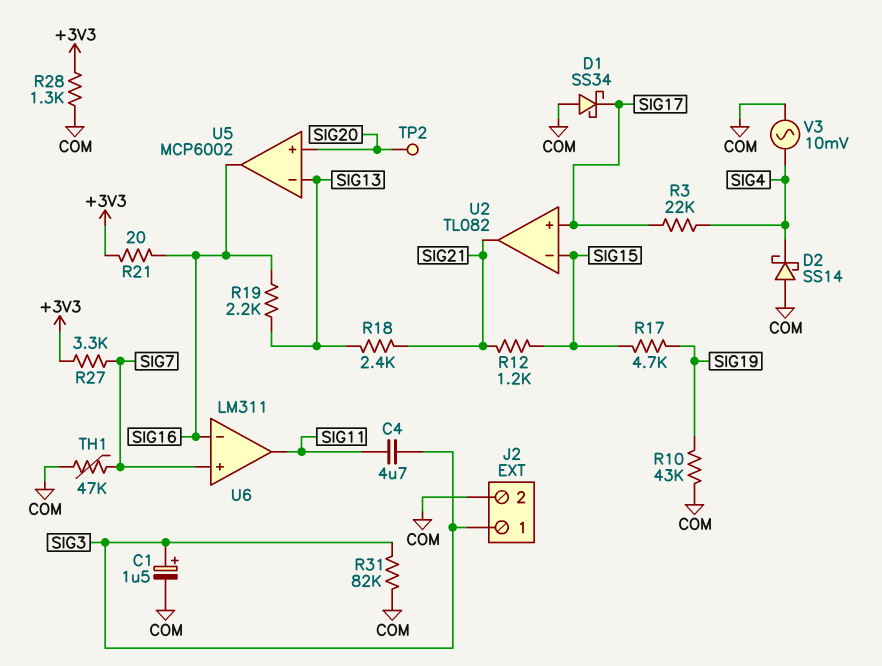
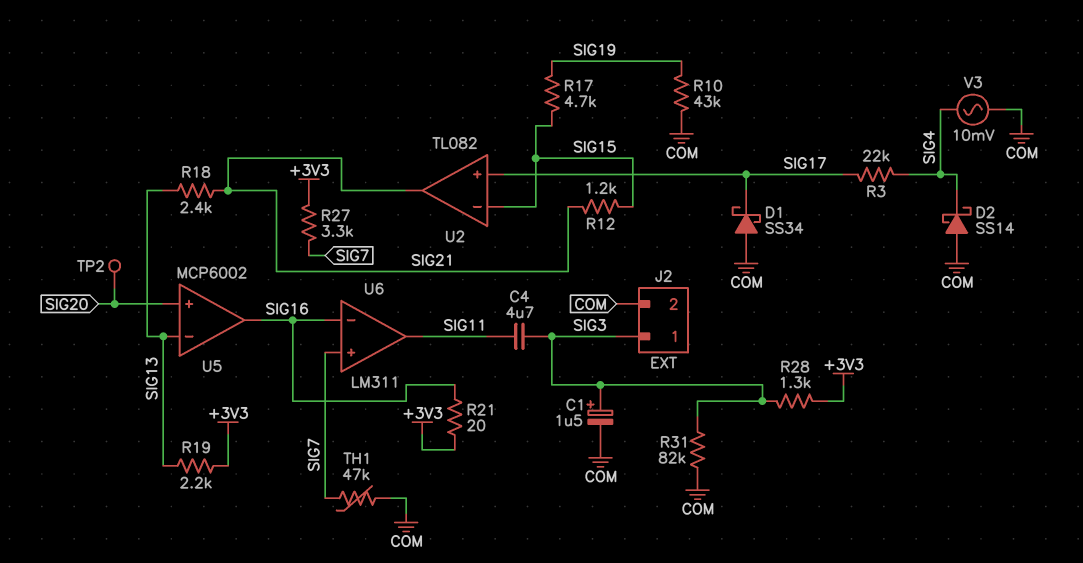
R19: 2.2k (SIG13, SIG16) -> 2.2k (+3V3, SIG13)
R28: 1.3k (+3V3, COM) -> 1.3k (+3V3, SIG3)

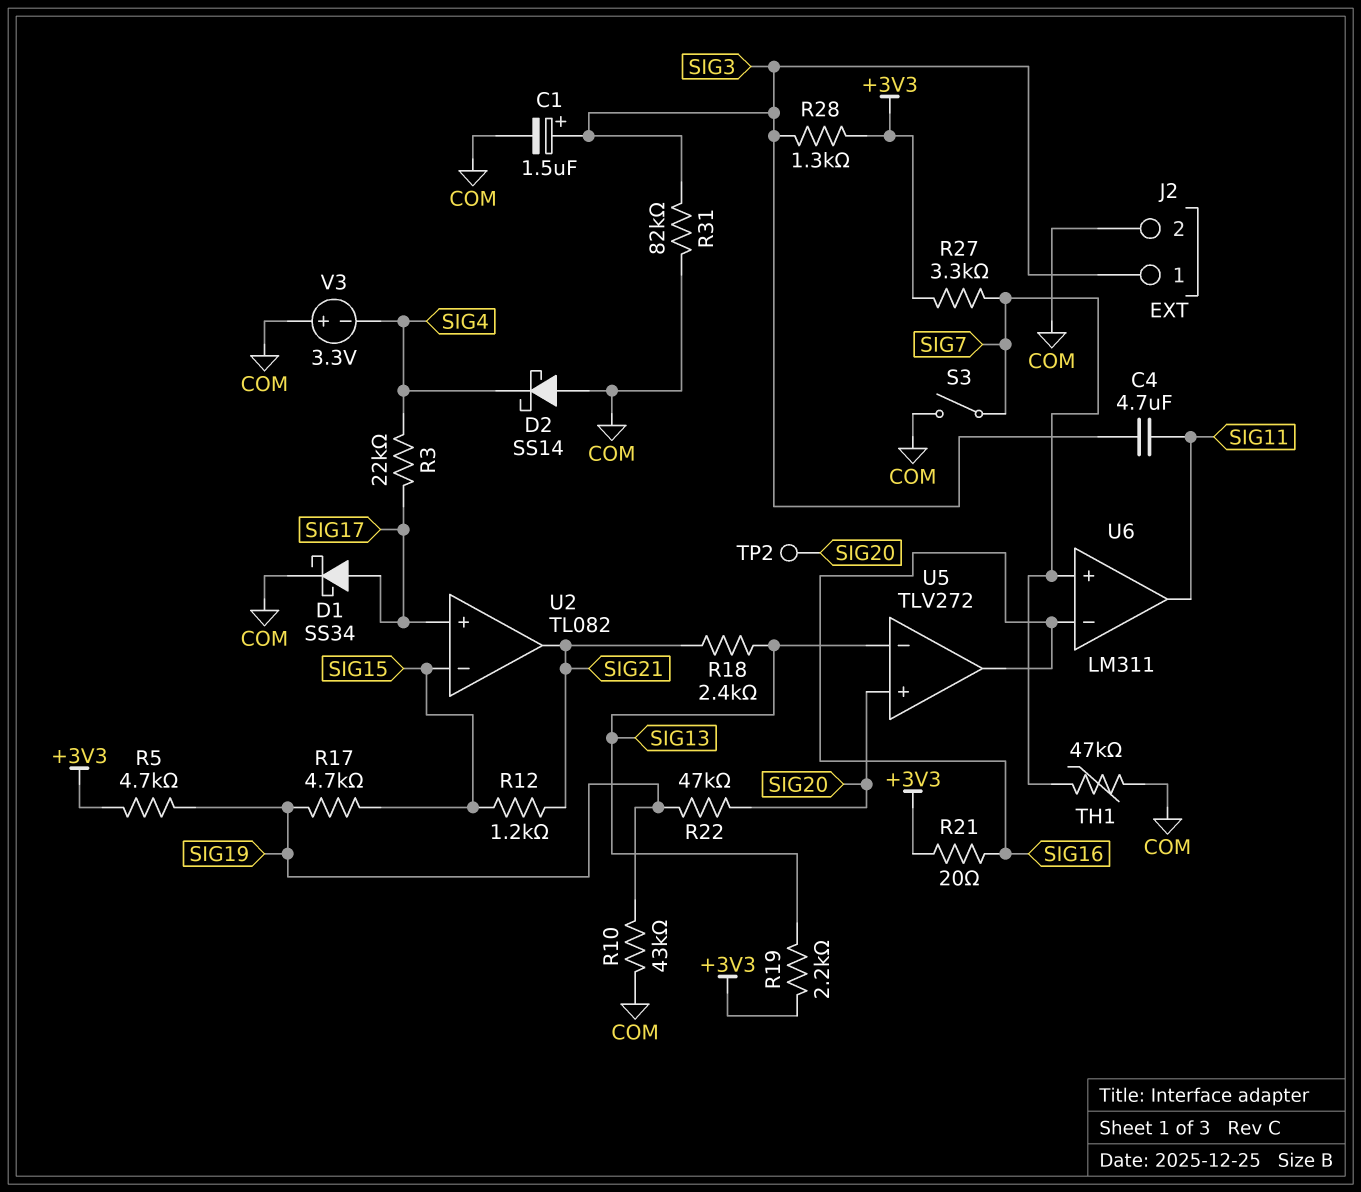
D1: schottky SS34 (A COM, K SIG17) -> schottky SS34 (A SIG17, K COM)
R5: none -> 4.7k (+3V3, SIG19)
R22: none -> 47k (SIG19, SIG20)
S3: none -> switch (COM, SIG7)
U5: MCP6002 -> TLV272
V3: AC 10mV (COM, SIG4) -> 3.3V (plus COM, minus SIG4)

